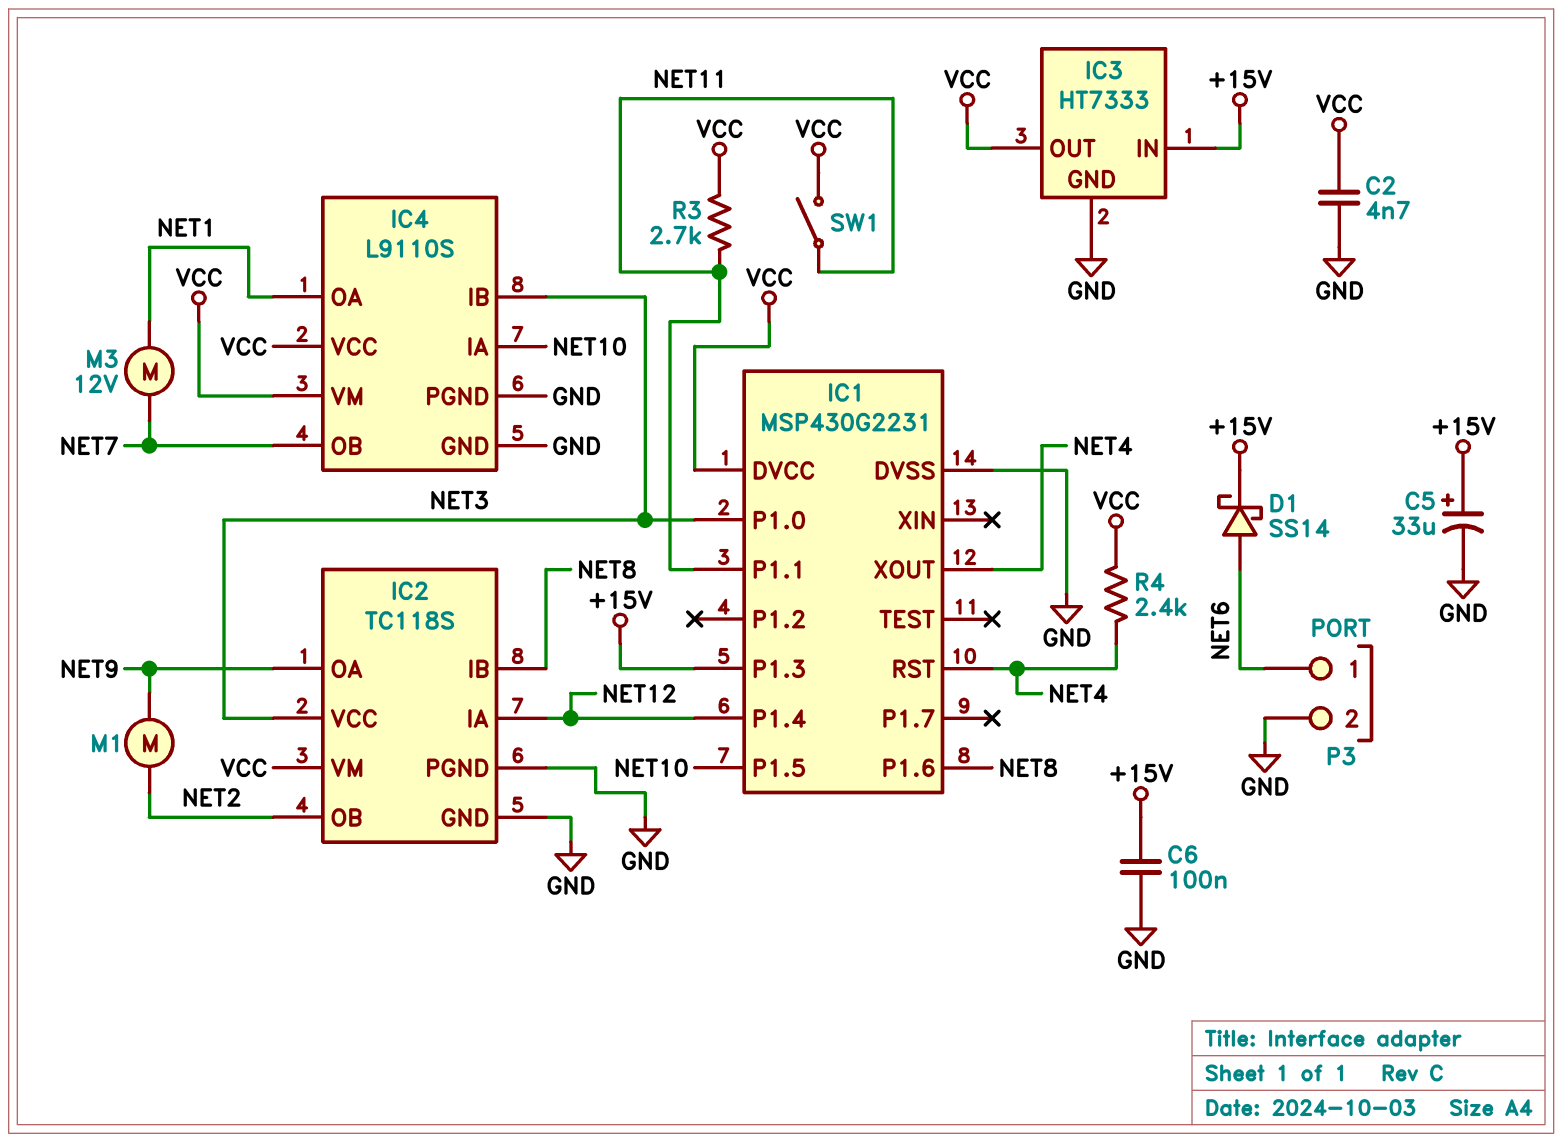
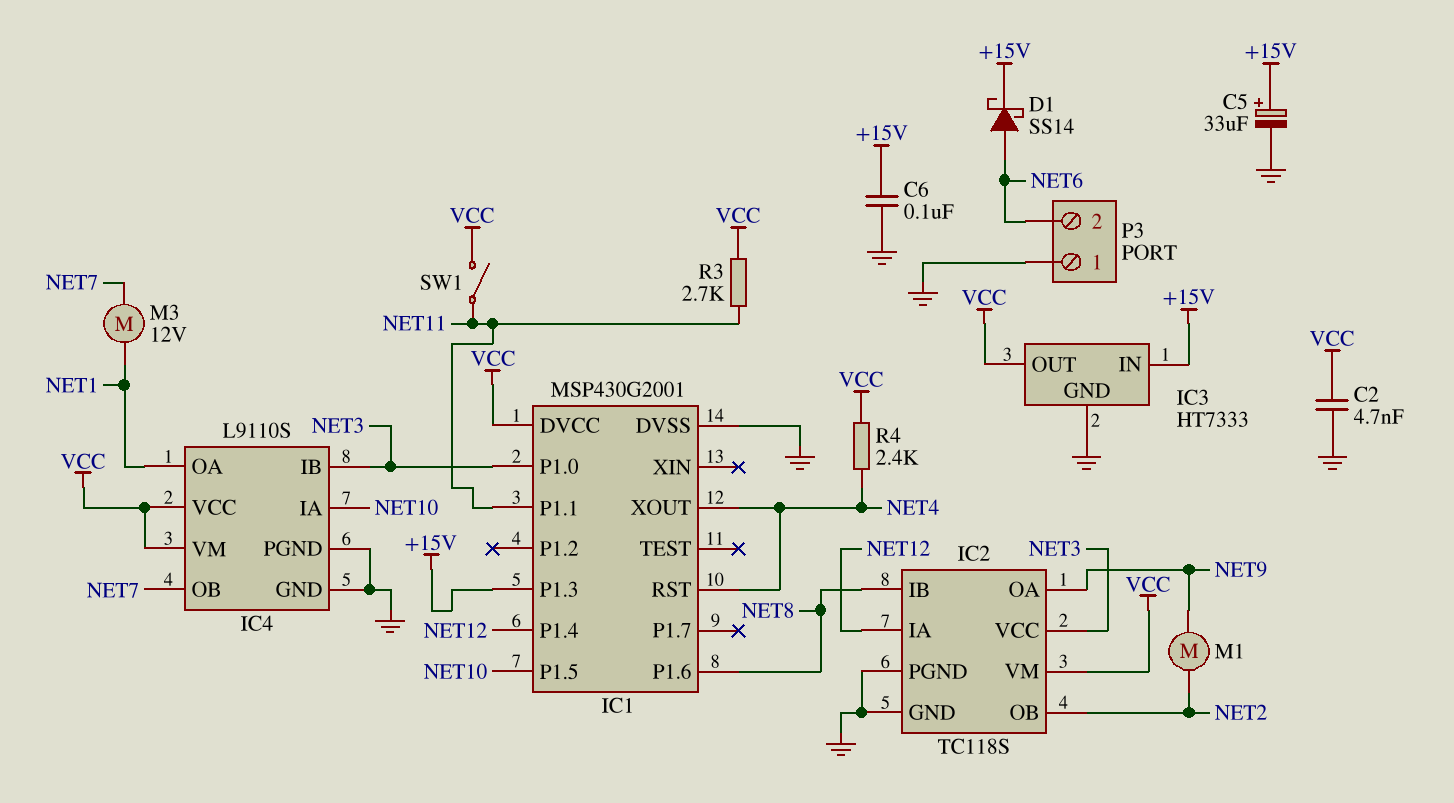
IC1: MSP430G2231 -> MSP430G2001
P3 pin 1: NET6 -> GND
P3 pin 2: GND -> NET6

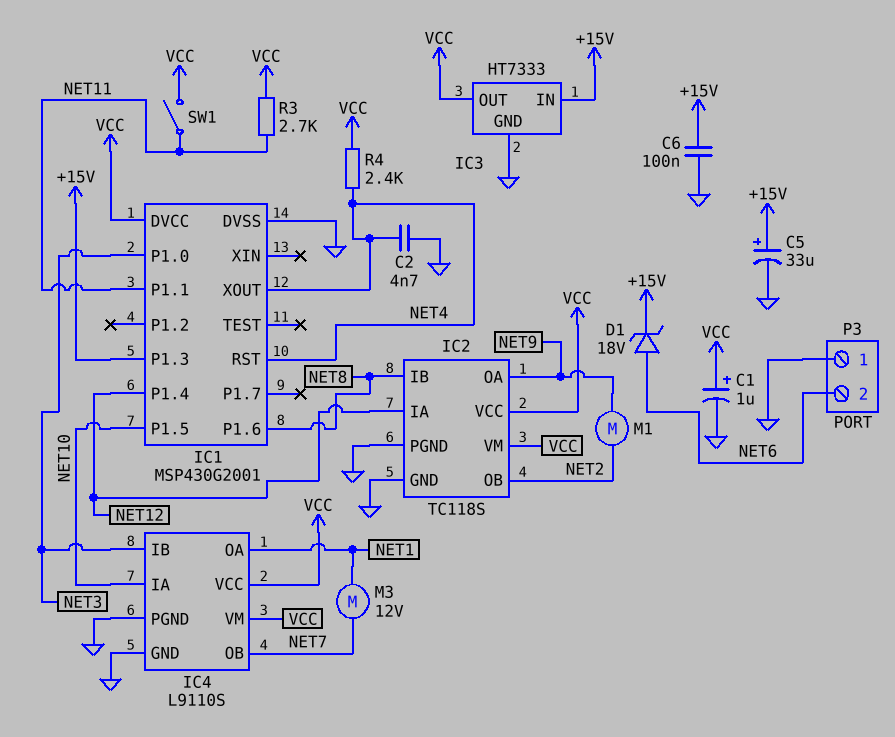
C1: none -> 1uF (plus VCC, minus GND)
C2: 4.7nF (GND, VCC) -> 4.7nF (GND, NET4)
D1: schottky SS14 (A NET6, K +15V) -> zener 18V (A NET6, K +15V)
IC2 pin VCC: NET3 -> VCC

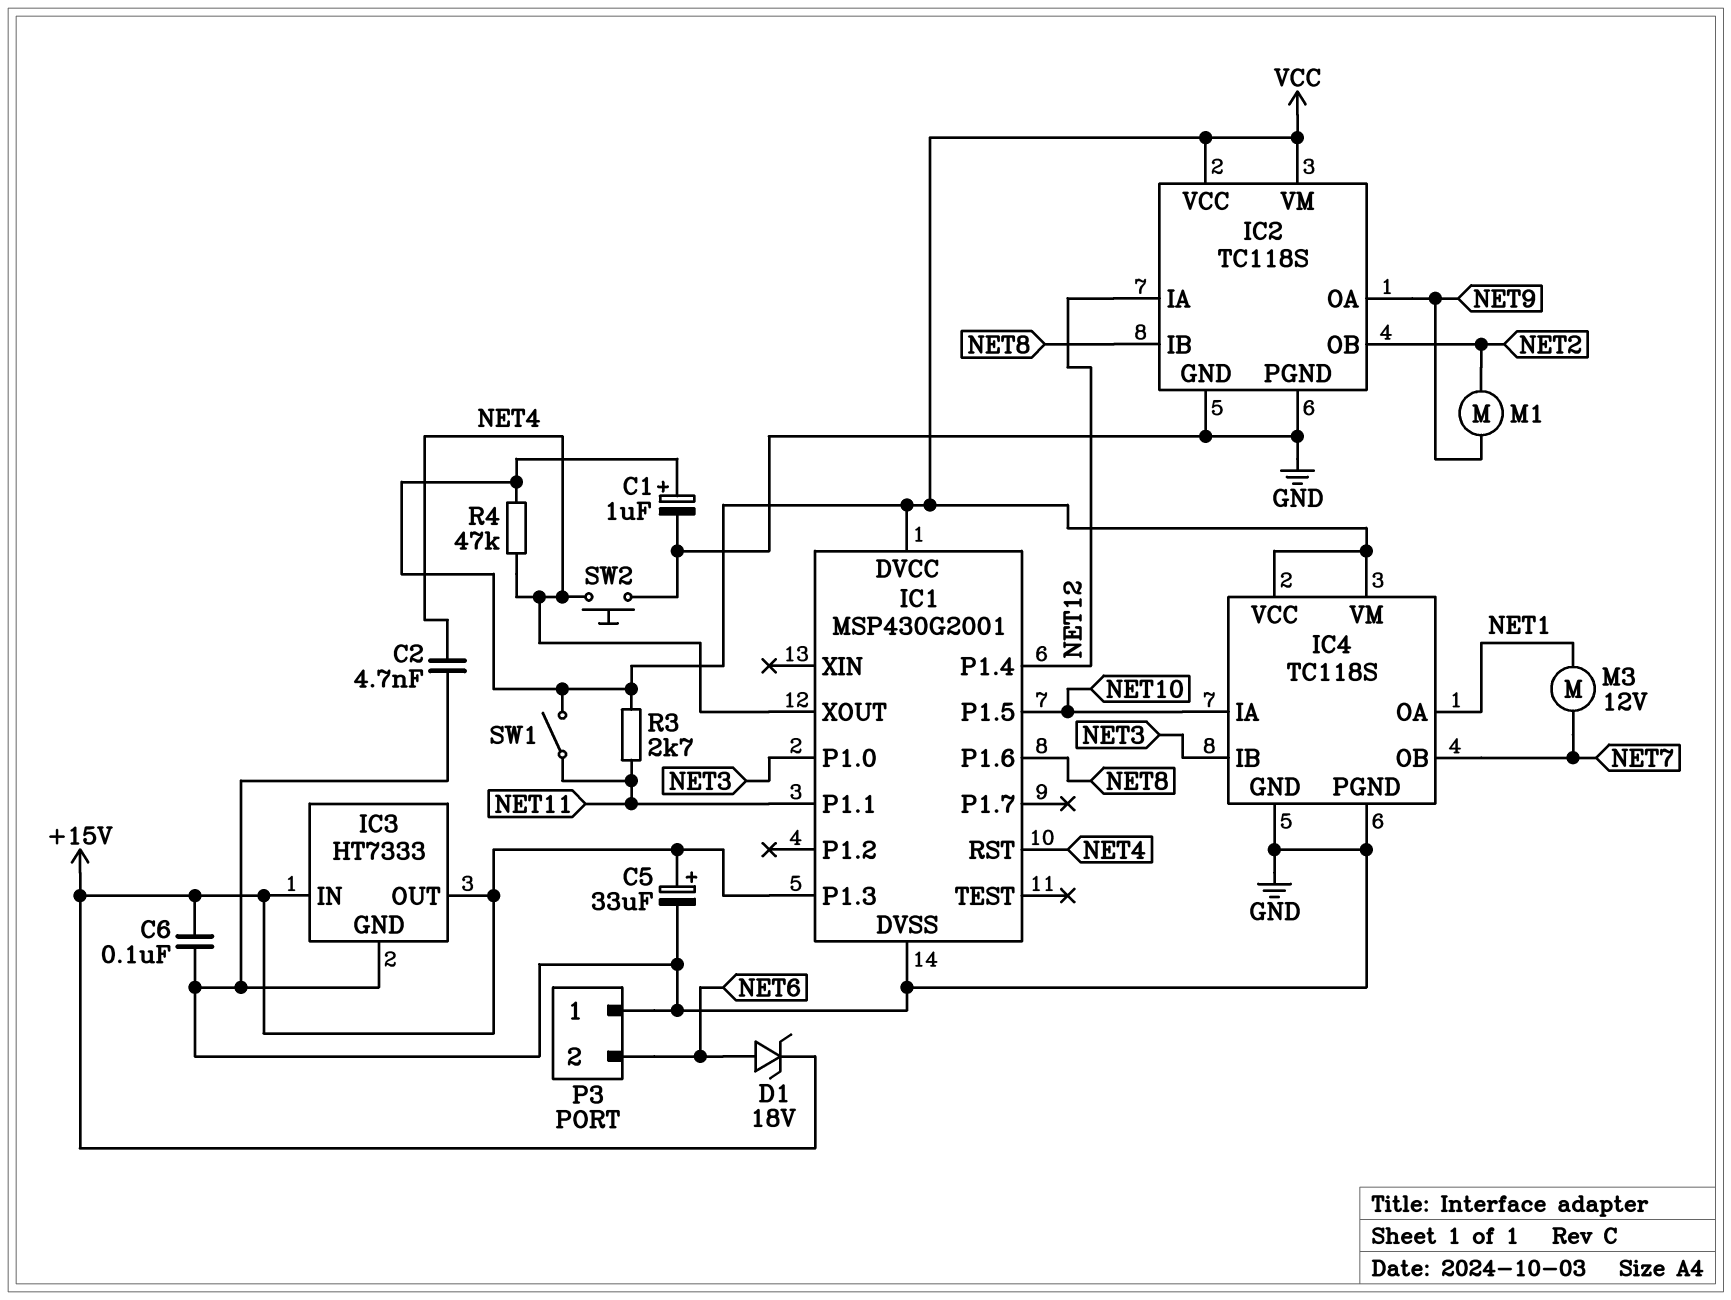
IC3 pin OUT: VCC -> +15V
IC4: L9110S -> TC118S
R4: 2.4k (NET4, VCC) -> 47k (NET4, VCC)
SW2: none -> button (GND, NET4)

